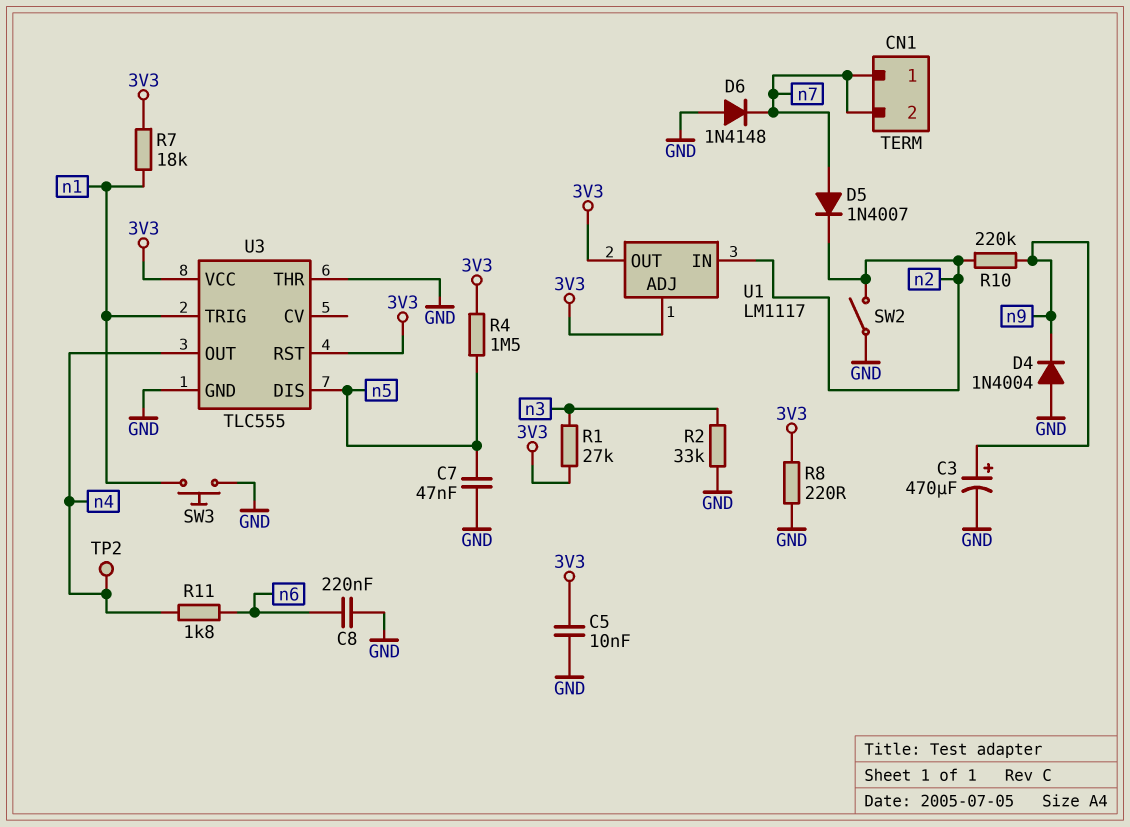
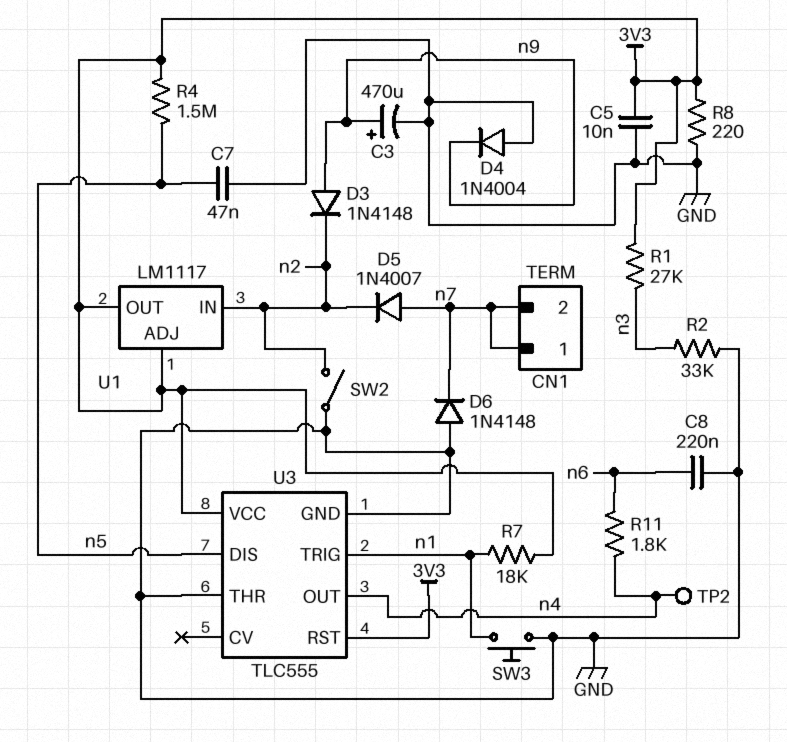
D3: none -> diode 1N4148 (A n9, K n2)
R10: 220k (n2, n9) -> none

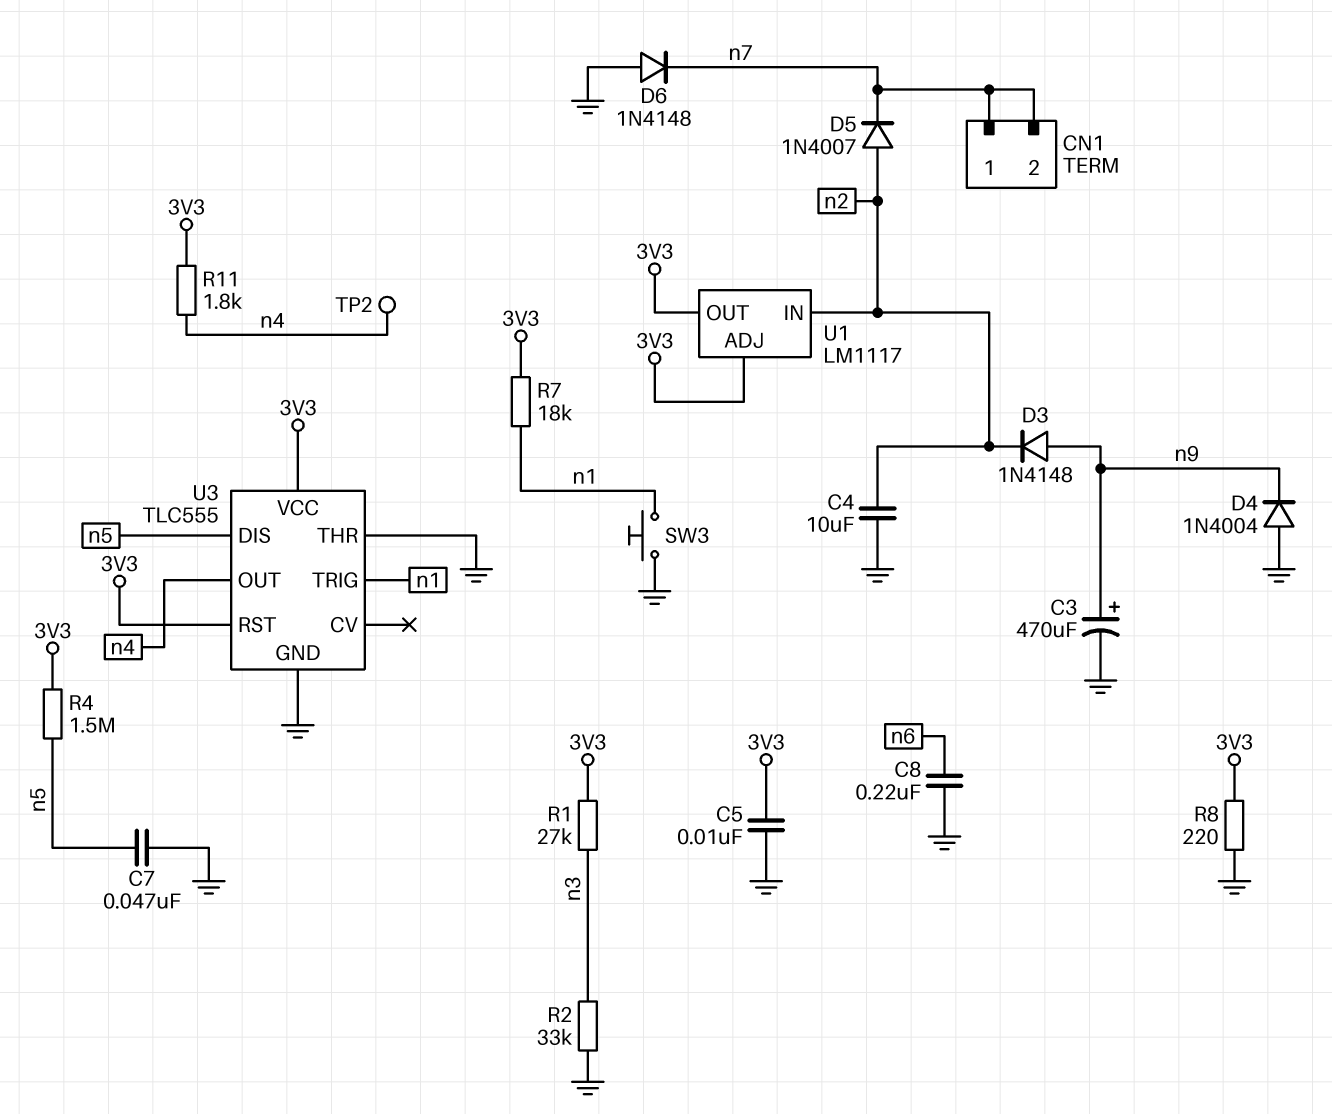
C4: none -> 10uF (GND, n2)
D5: diode 1N4007 (A n7, K n2) -> diode 1N4007 (A n2, K n7)
R11: 1.8k (n4, n6) -> 1.8k (3V3, n4)
SW2: switch (GND, n2) -> none

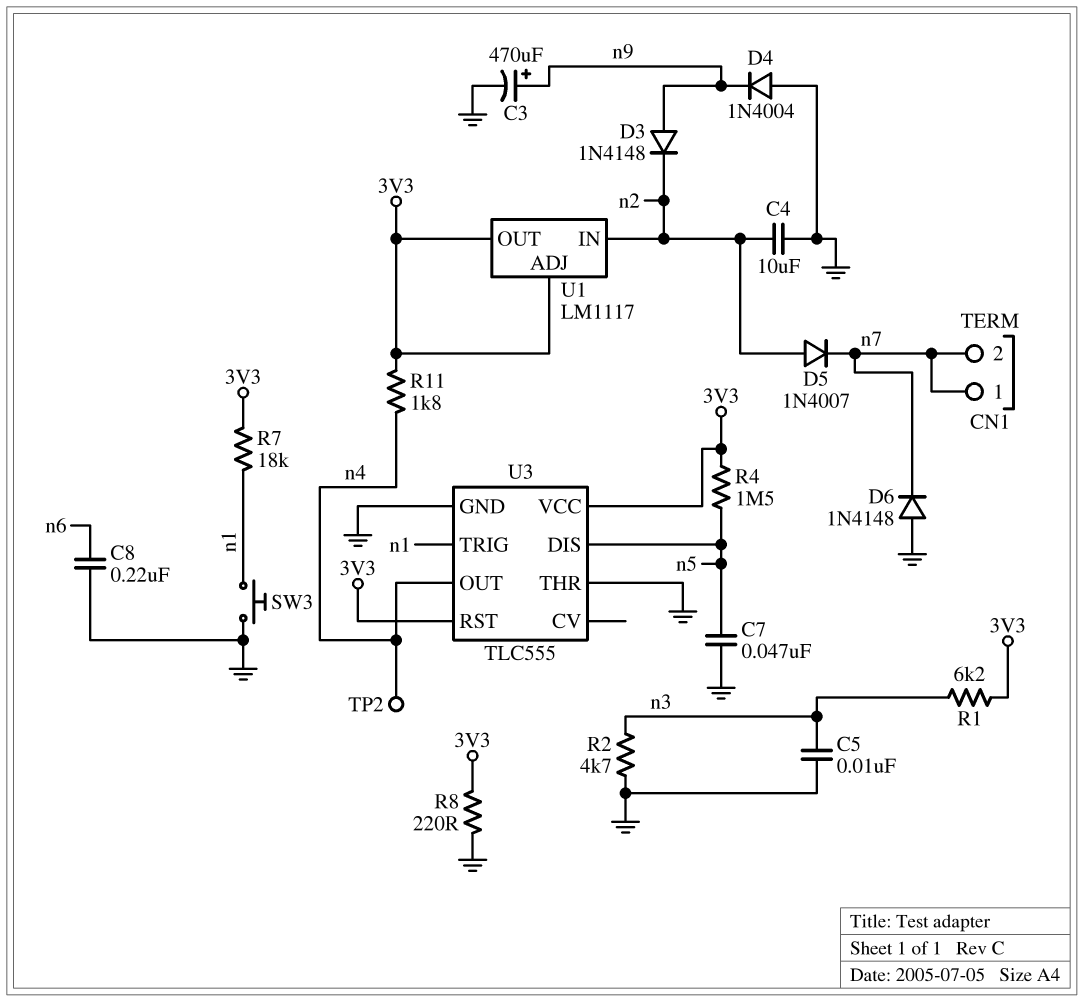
C5: 10nF (3V3, GND) -> 10nF (GND, n3)
R1: 27k (3V3, n3) -> 6.2k (3V3, n3)
R2: 33k (GND, n3) -> 4.7k (GND, n3)

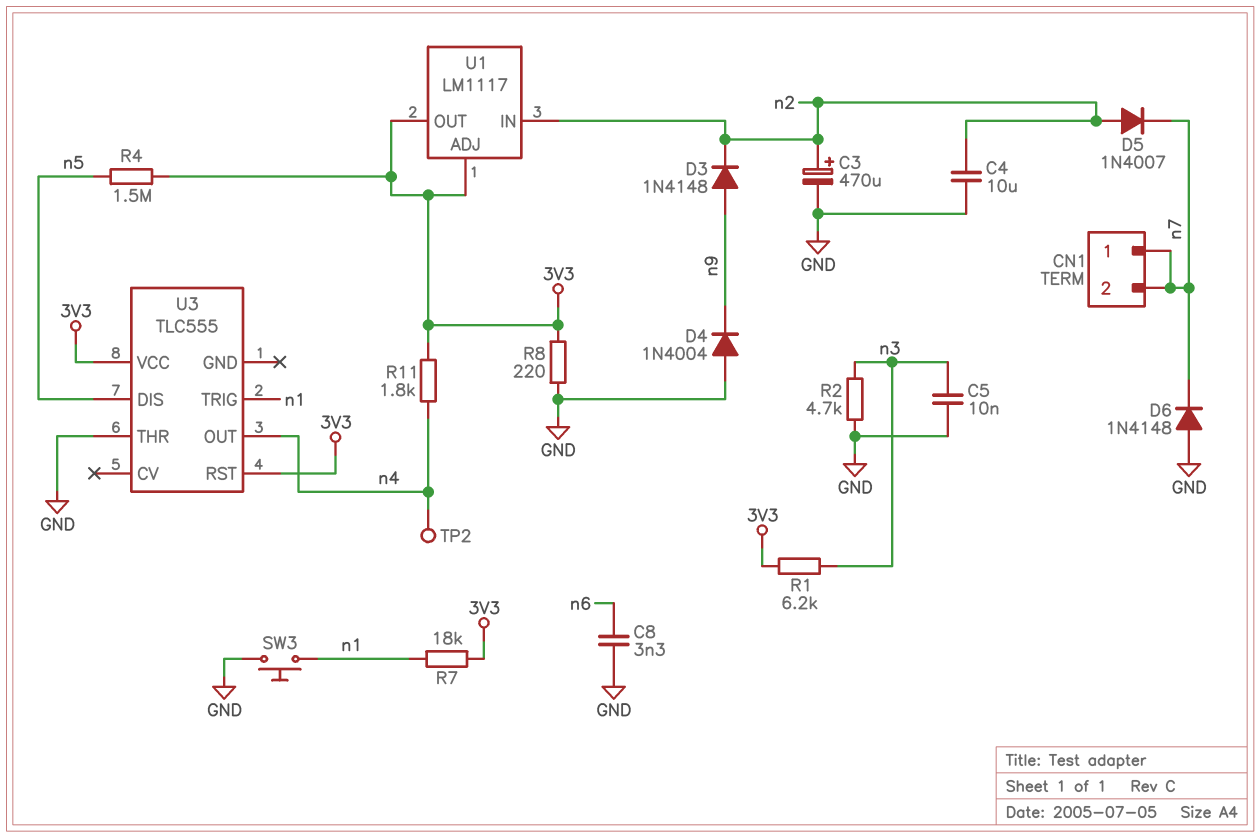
C3: 470uF (plus n9, minus GND) -> 470uF (plus n2, minus GND)
C7: 47nF (GND, n5) -> none
C8: 220nF (GND, n6) -> 3.3nF (GND, n6)
U3 pin GND: GND -> none

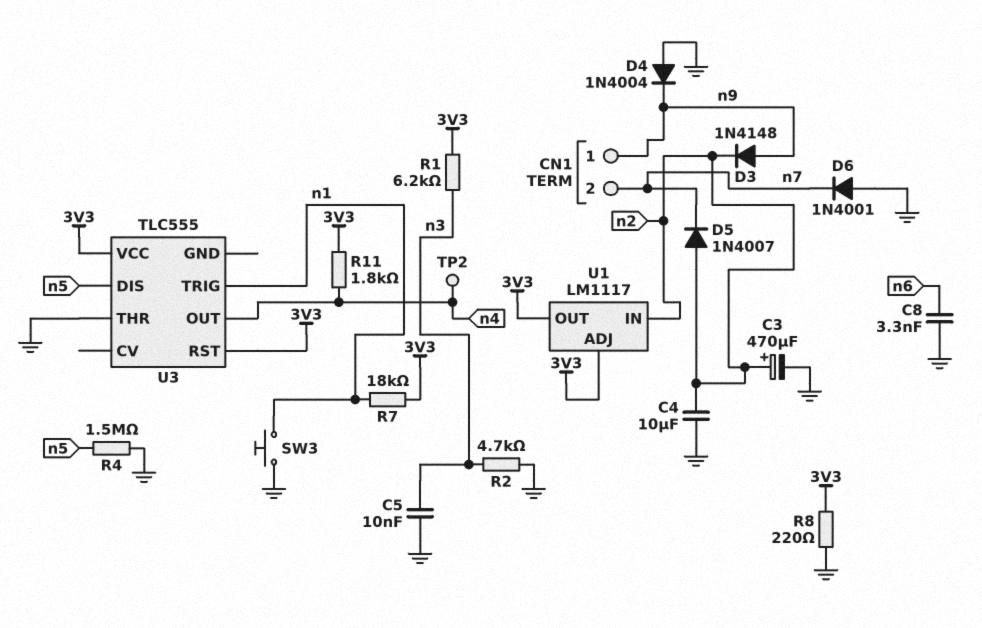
CN1 pin 1: n7 -> n9
D6: diode 1N4148 (A GND, K n7) -> diode 1N4001 (A GND, K n7)
R4: 1.5M (3V3, n5) -> 1.5M (GND, n5)

